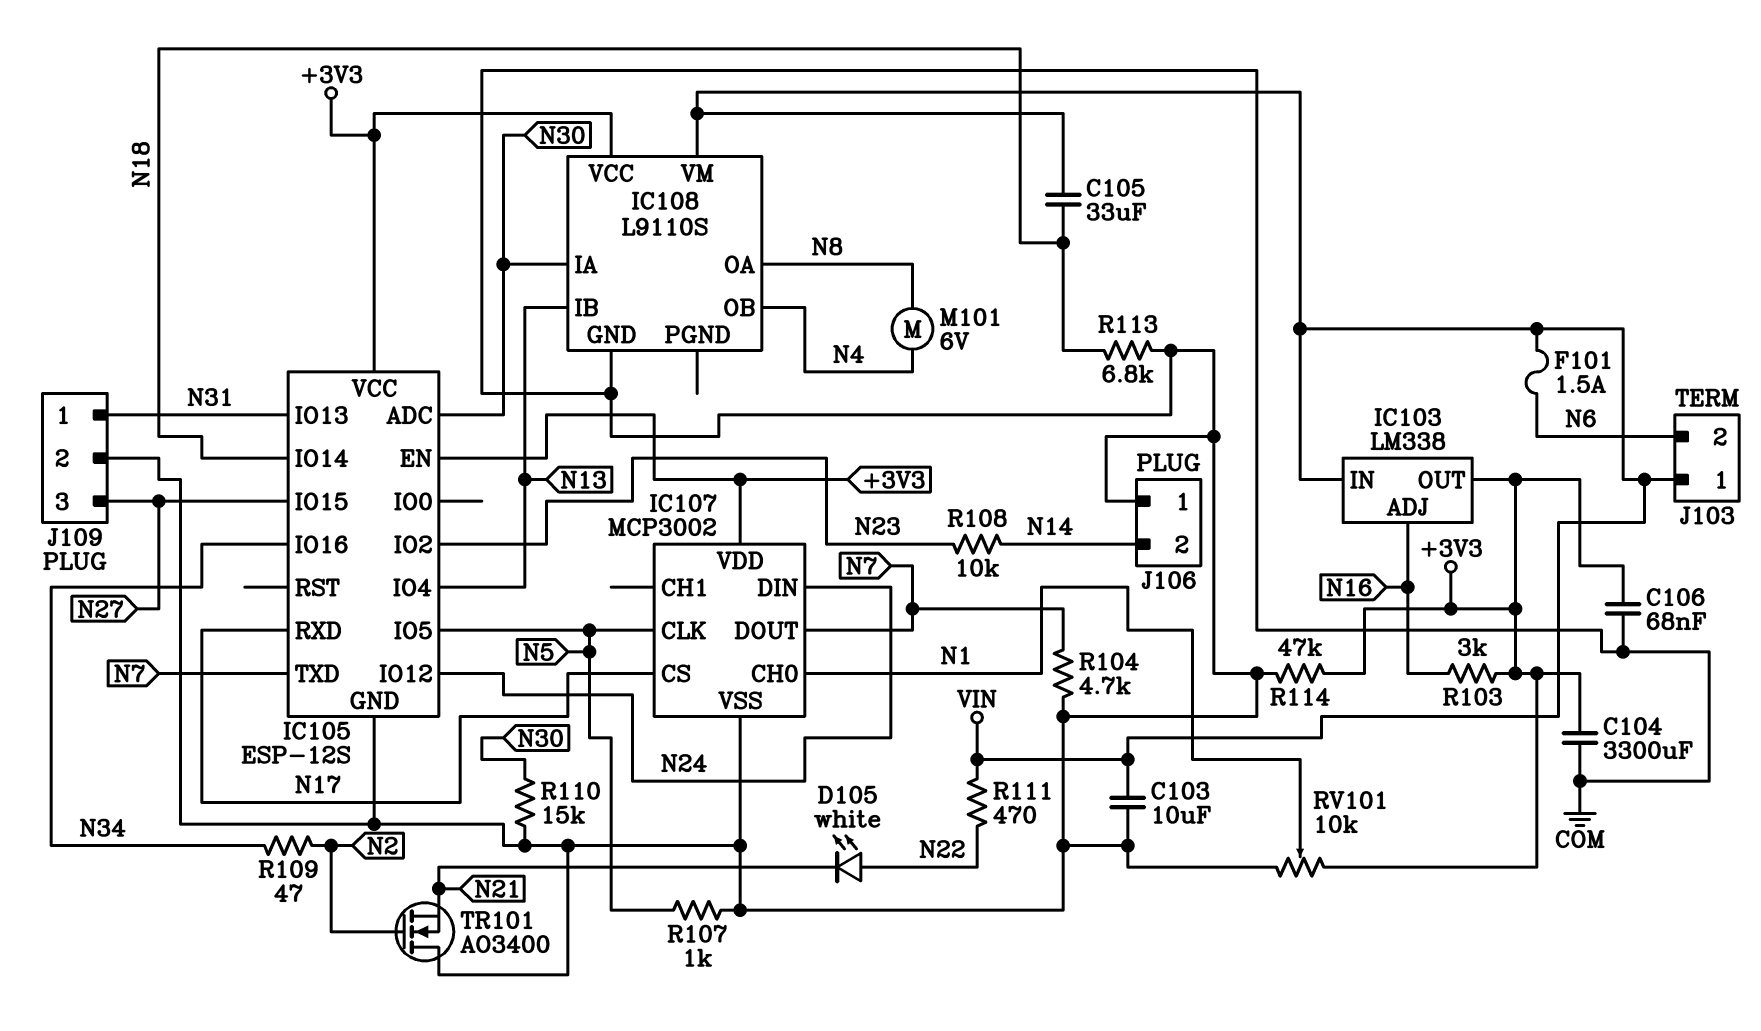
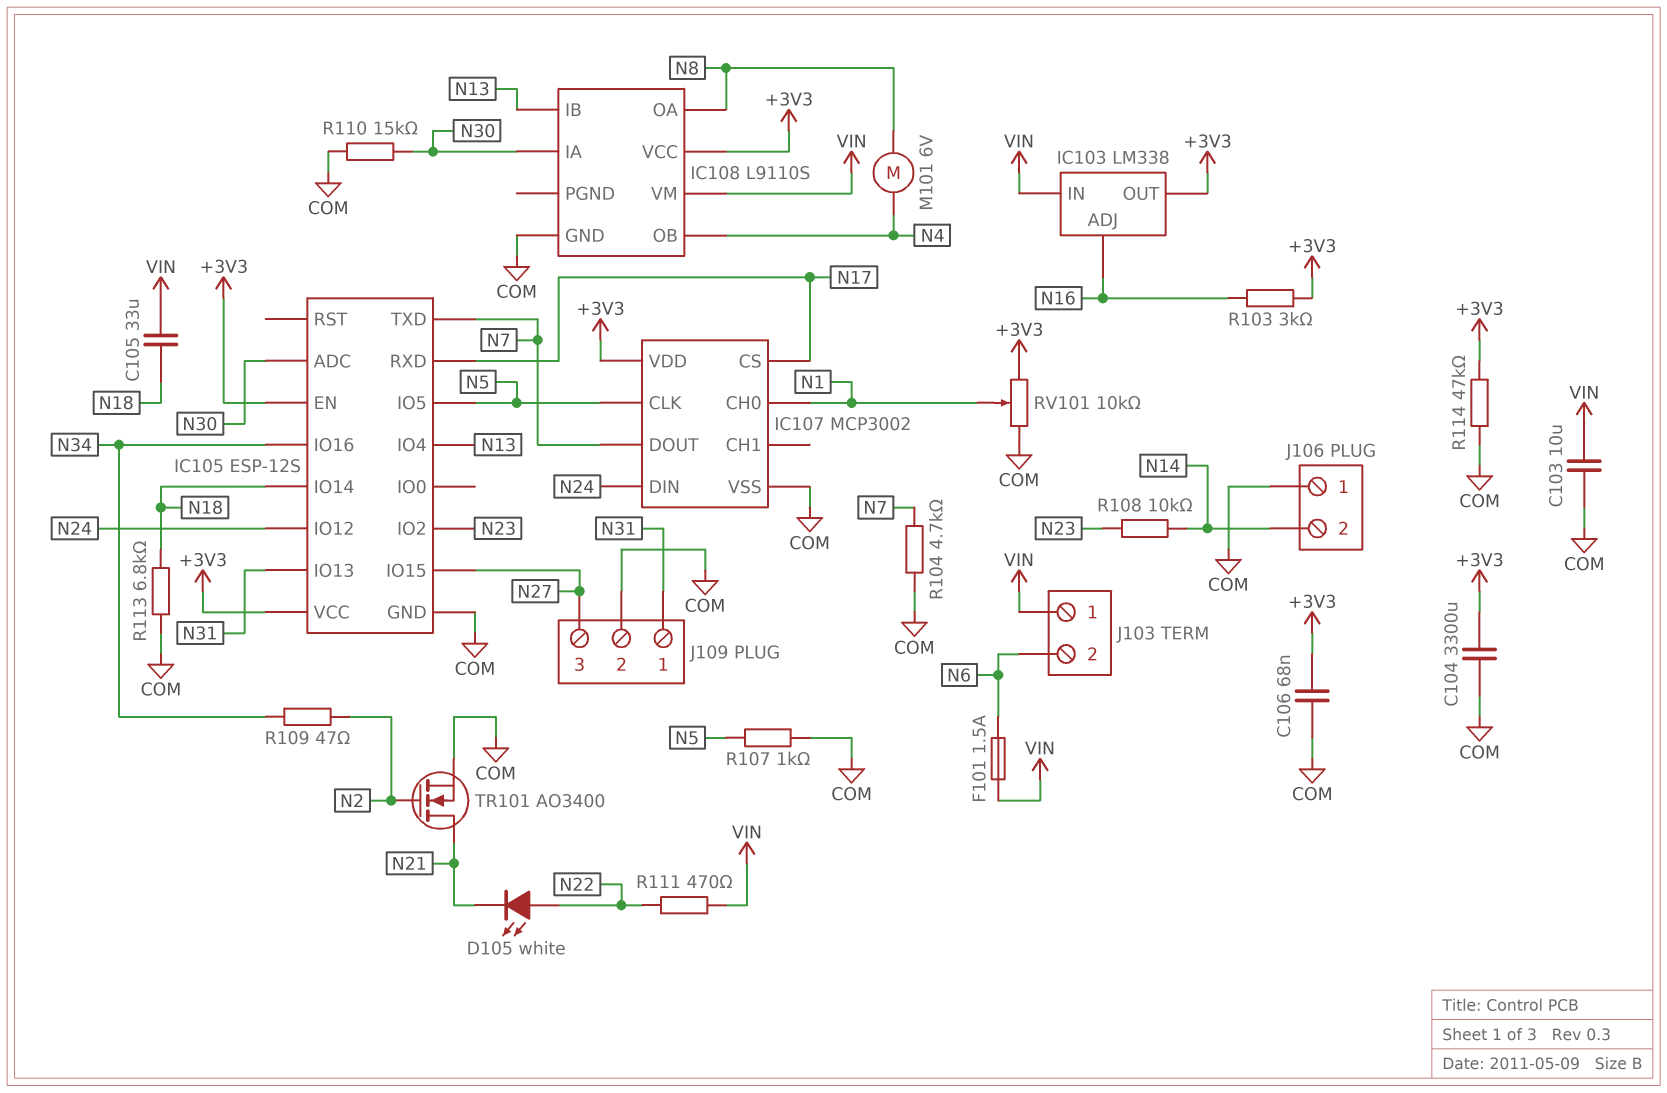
TR101: NMOS AO3400 (G N2, D COM, S N21) -> NMOS AO3400 (G N2, D N21, S COM)

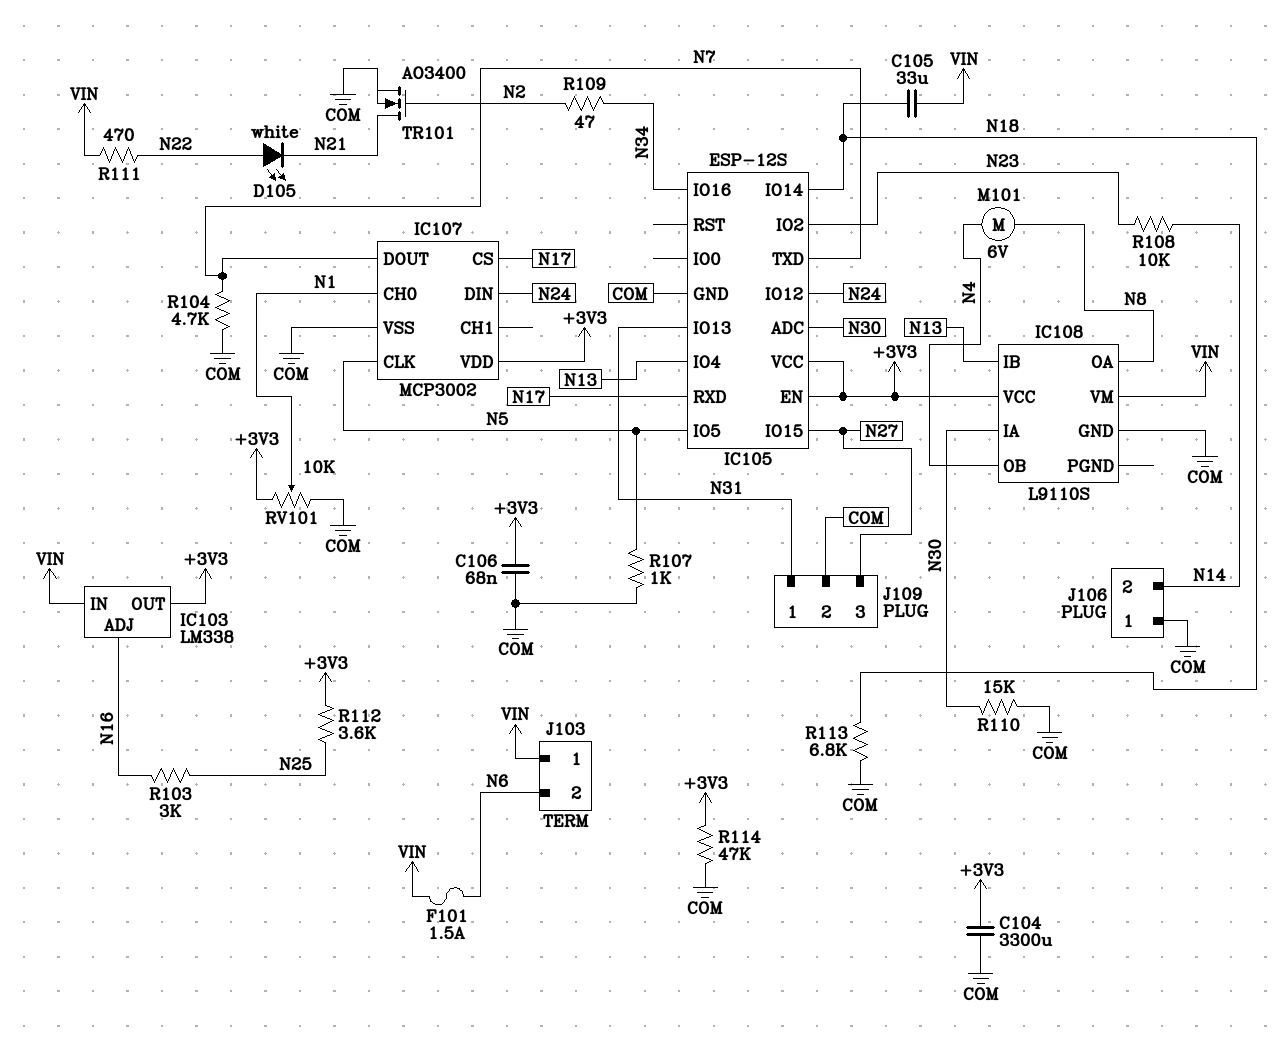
C103: 10uF (COM, VIN) -> none
R103: 3k (+3V3, N16) -> 3k (N16, N25)
R112: none -> 3.6k (+3V3, N25)

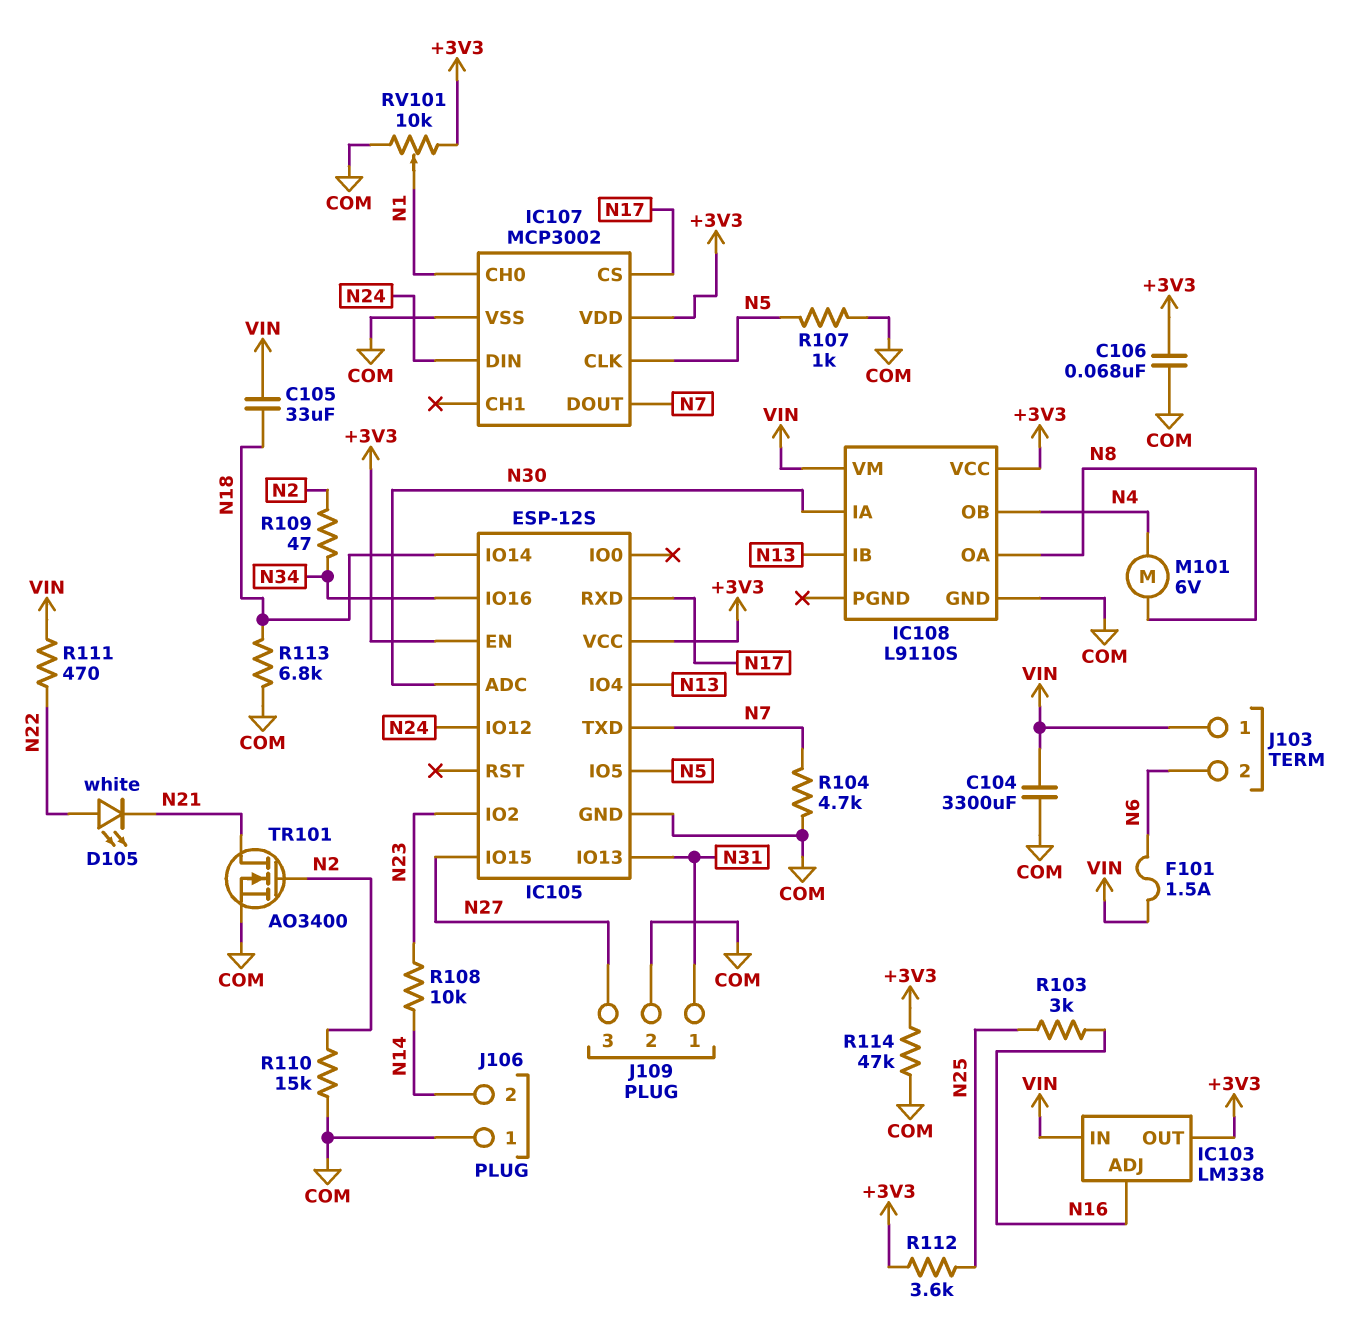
C104: 3300uF (+3V3, COM) -> 3300uF (COM, VIN)
R110: 15k (COM, N30) -> 15k (COM, N2)

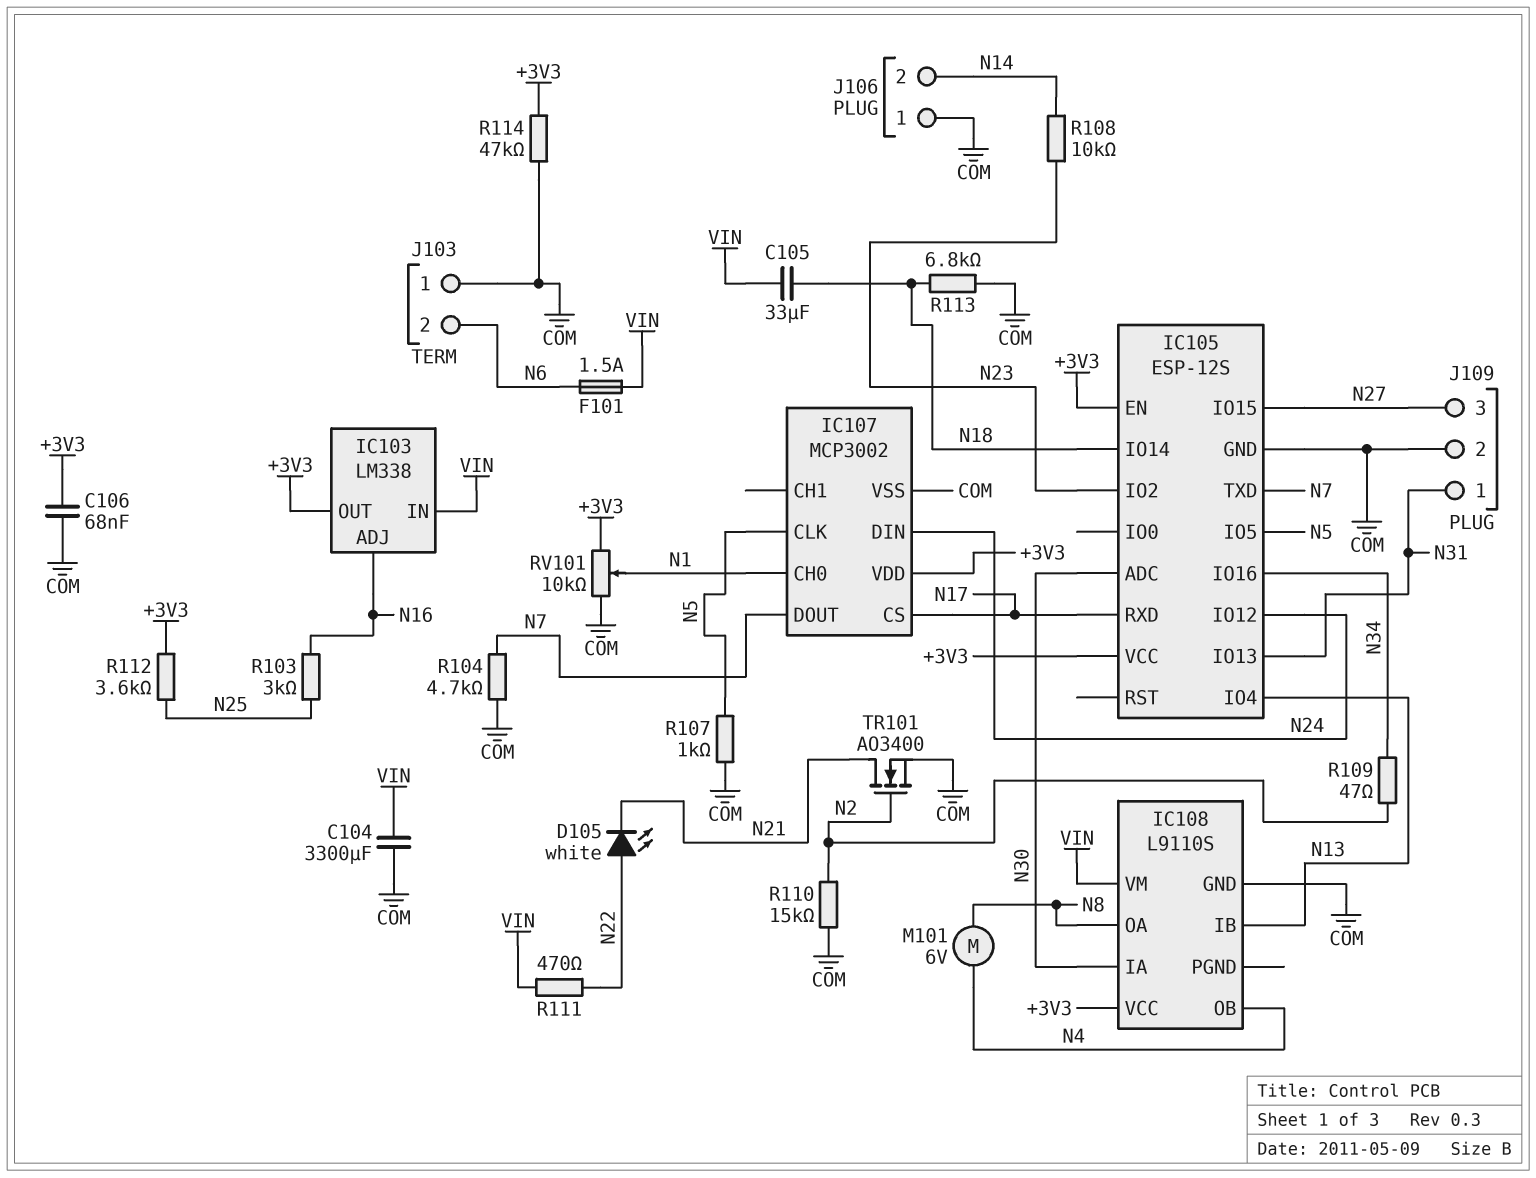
J103 pin 1: VIN -> COM

